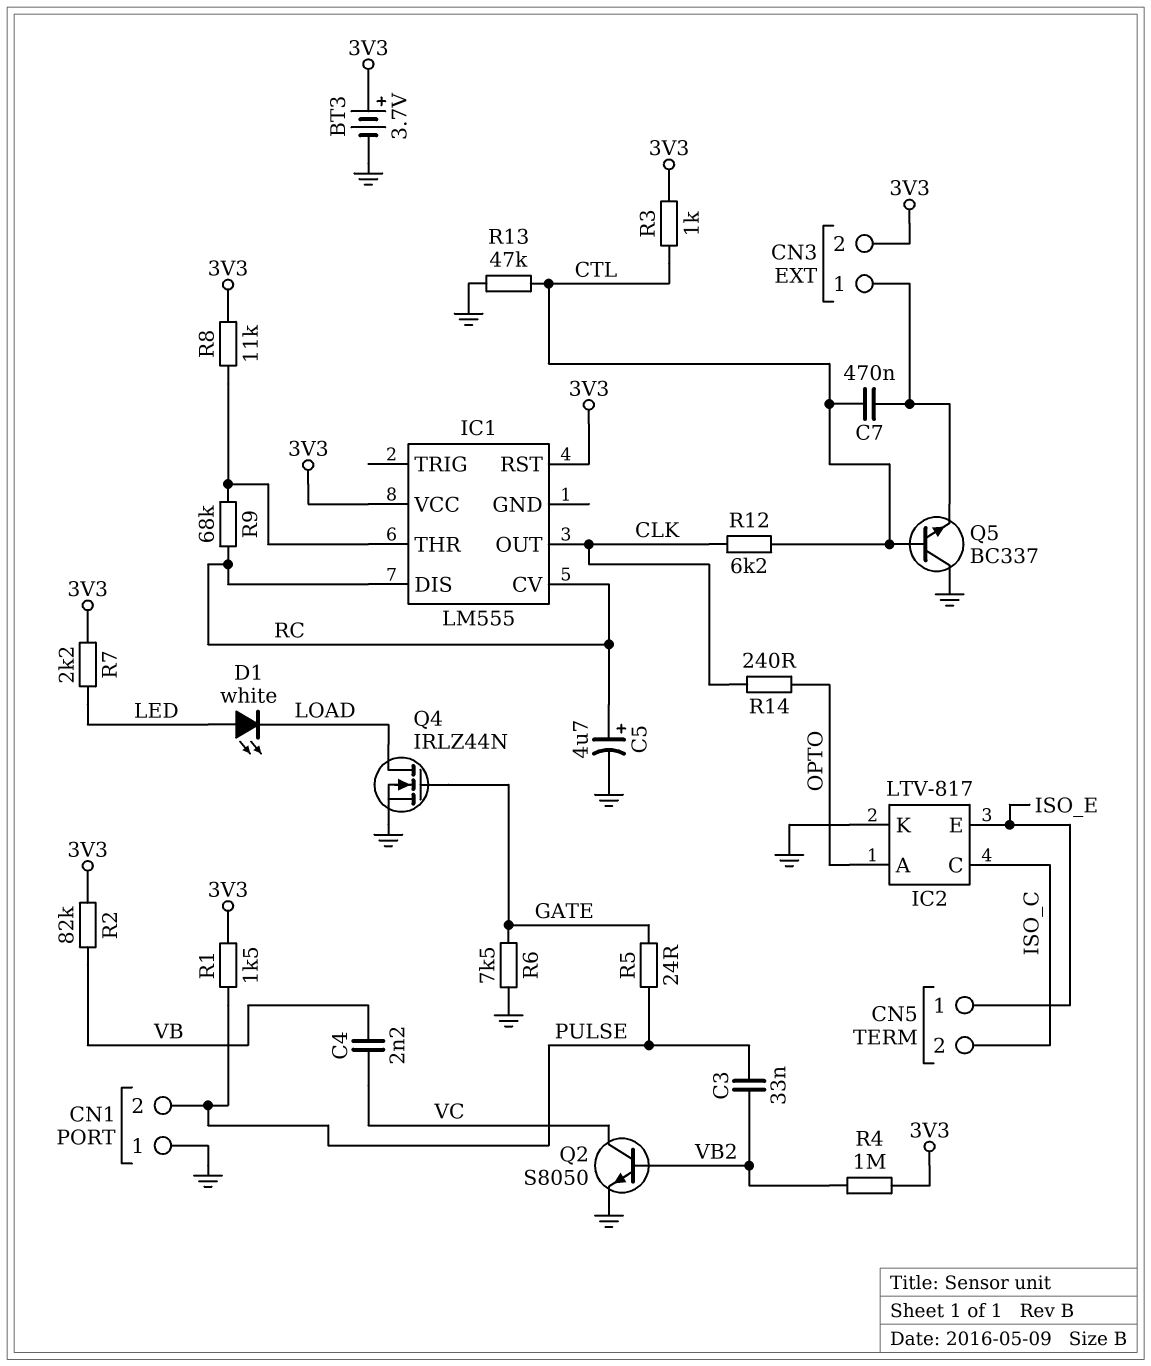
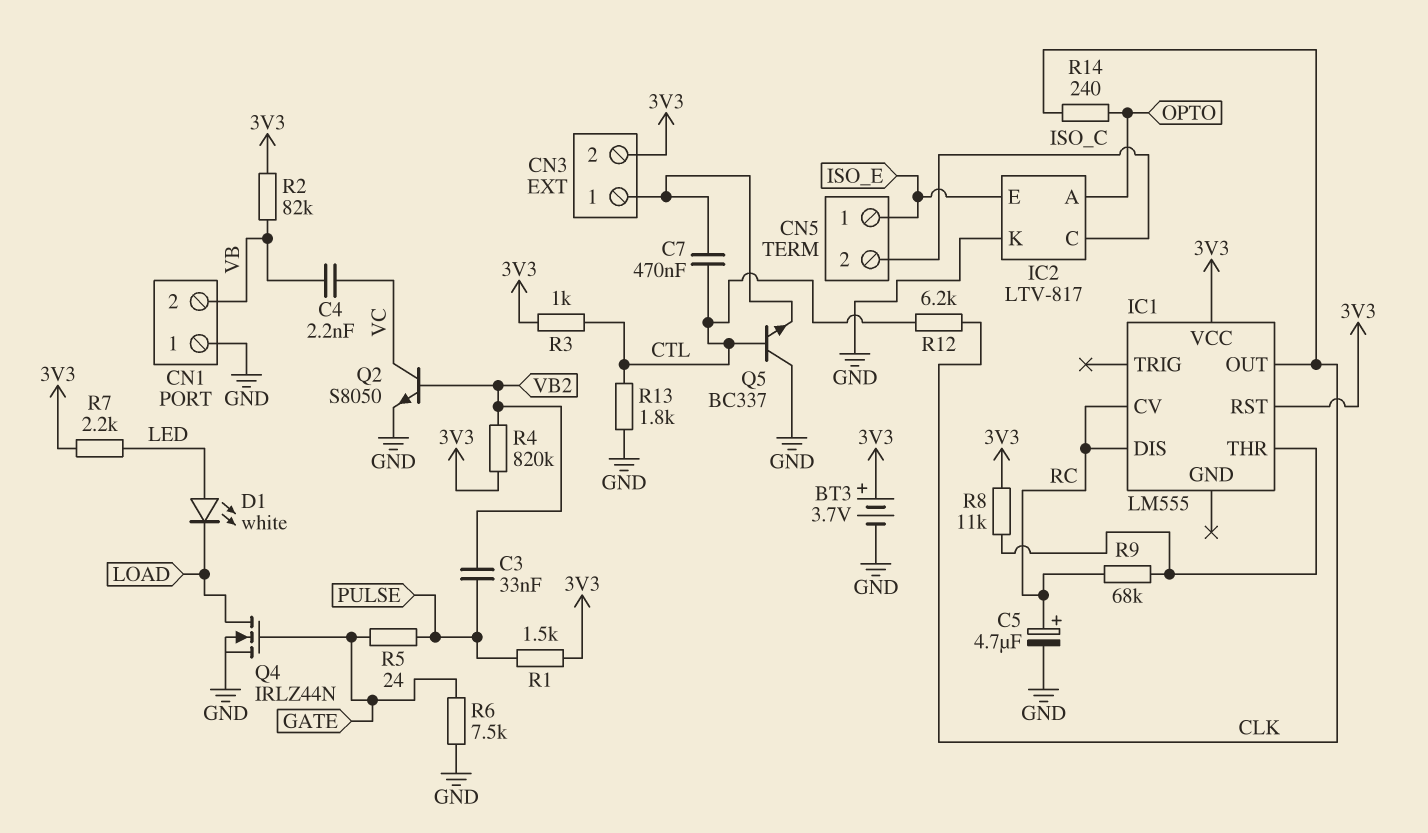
CN1 pin 2: PULSE -> VB
R4: 1M (3V3, VB2) -> 820k (3V3, VB2)
R13: 47k (CTL, GND) -> 1.8k (CTL, GND)

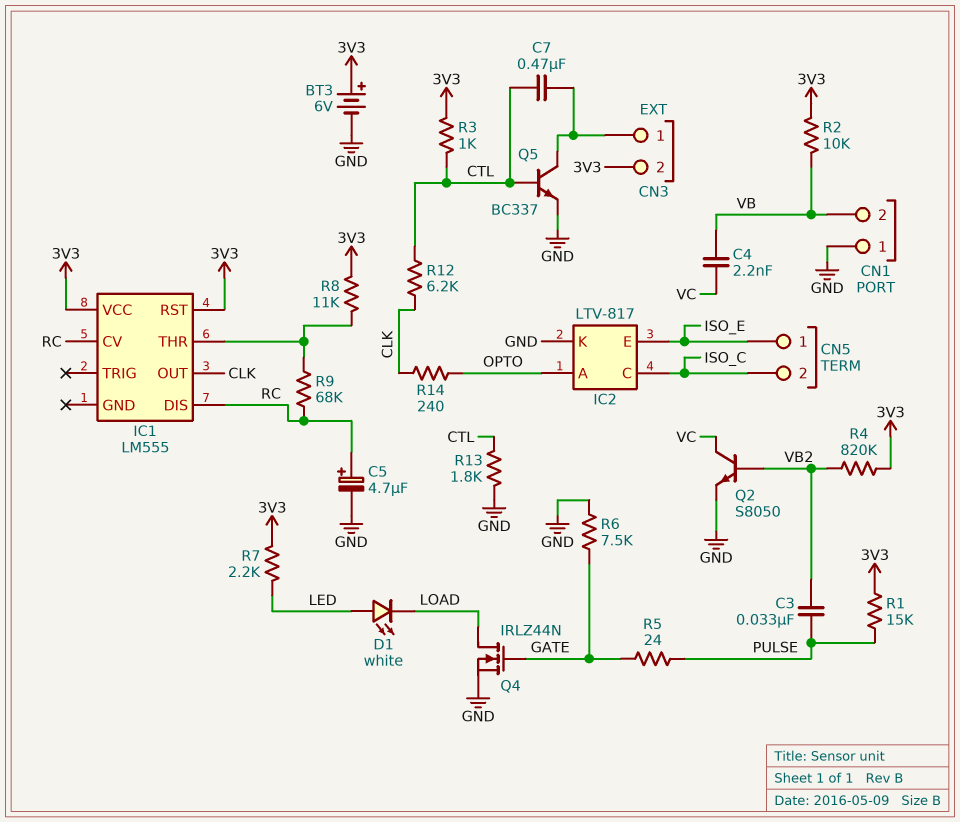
BT3: 3.7V (plus 3V3, minus GND) -> 6V (plus 3V3, minus GND)
Q5: NPN BC337 (B CTL, C GND, E CN3/1) -> NPN BC337 (B CTL, C CN3/1, E GND)
R1: 1.5k (3V3, PULSE) -> 15k (3V3, PULSE)
R2: 82k (3V3, VB) -> 10k (3V3, VB)

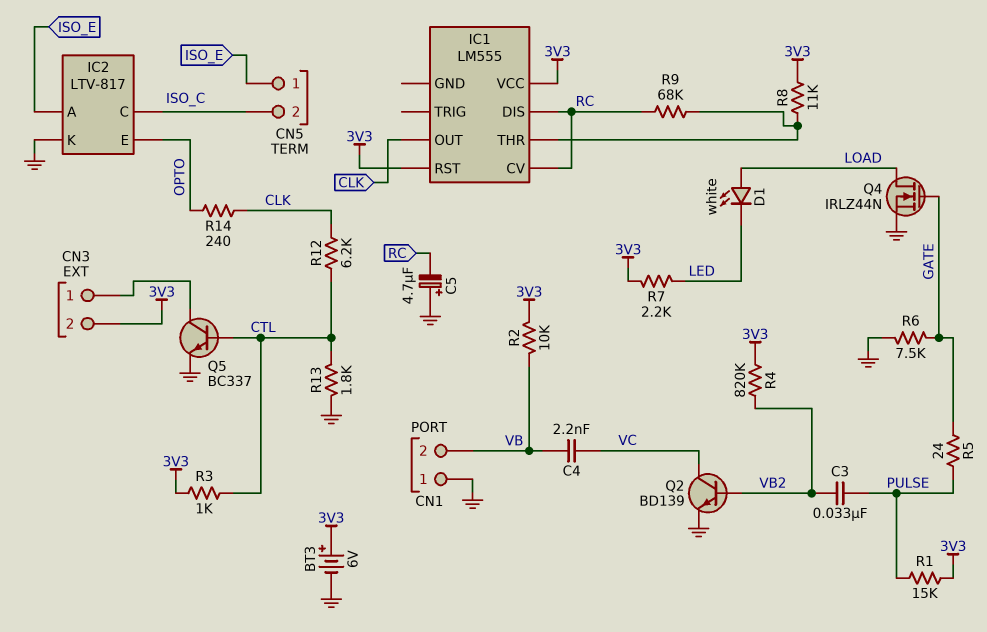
C5: 4.7uF (plus RC, minus GND) -> 4.7uF (plus GND, minus RC)
C7: 470nF (CN3/1, CTL) -> none
D1: LED white (A LED, K LOAD) -> LED white (A LOAD, K LED)
IC2 pin A: OPTO -> ISO_E
IC2 pin E: ISO_E -> OPTO
Q2: NPN S8050 (B VB2, C VC, E GND) -> NPN BD139 (B VB2, C VC, E GND)

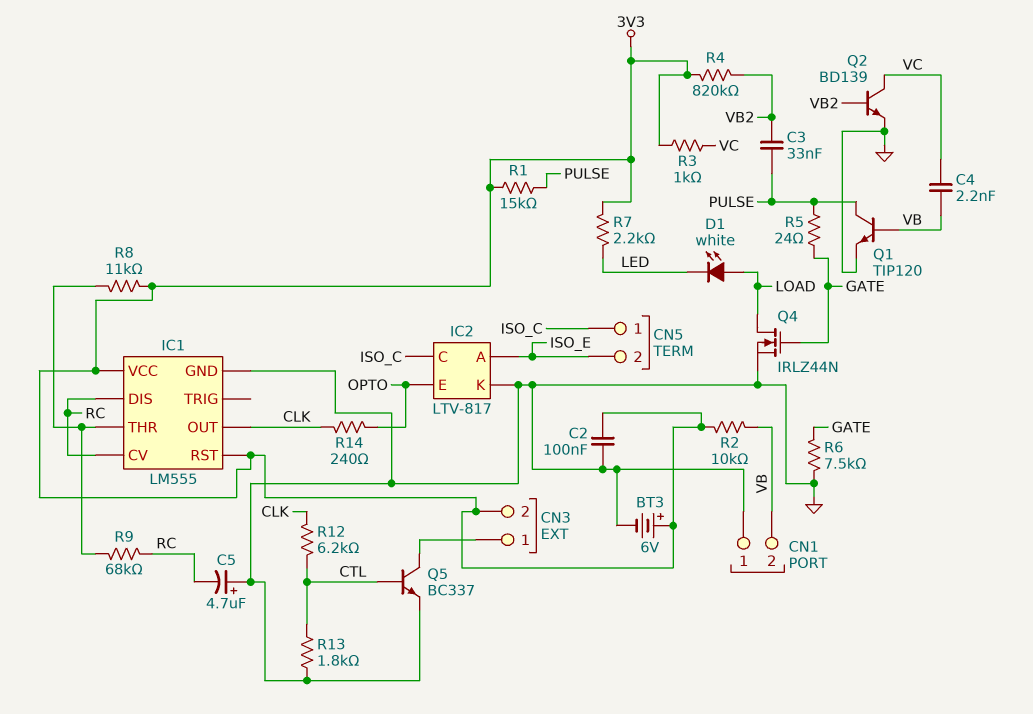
C2: none -> 100nF (3V3, GND)
CN5 pin 1: ISO_E -> ISO_C
CN5 pin 2: ISO_C -> ISO_E
IC1 pin GND: none -> GND
Q1: none -> NPN TIP120 (B VB, C PULSE, E GND)
R3: 1k (3V3, CTL) -> 1k (3V3, VC)

